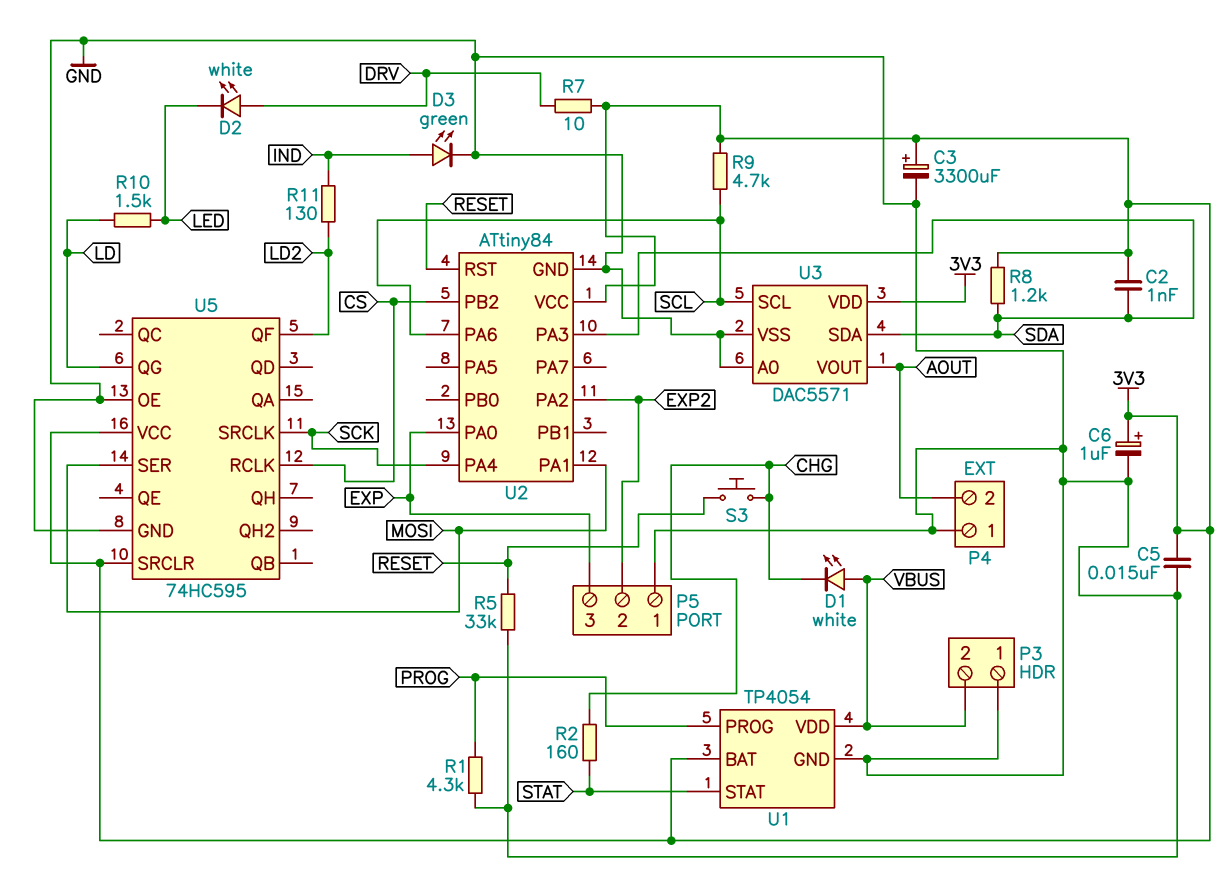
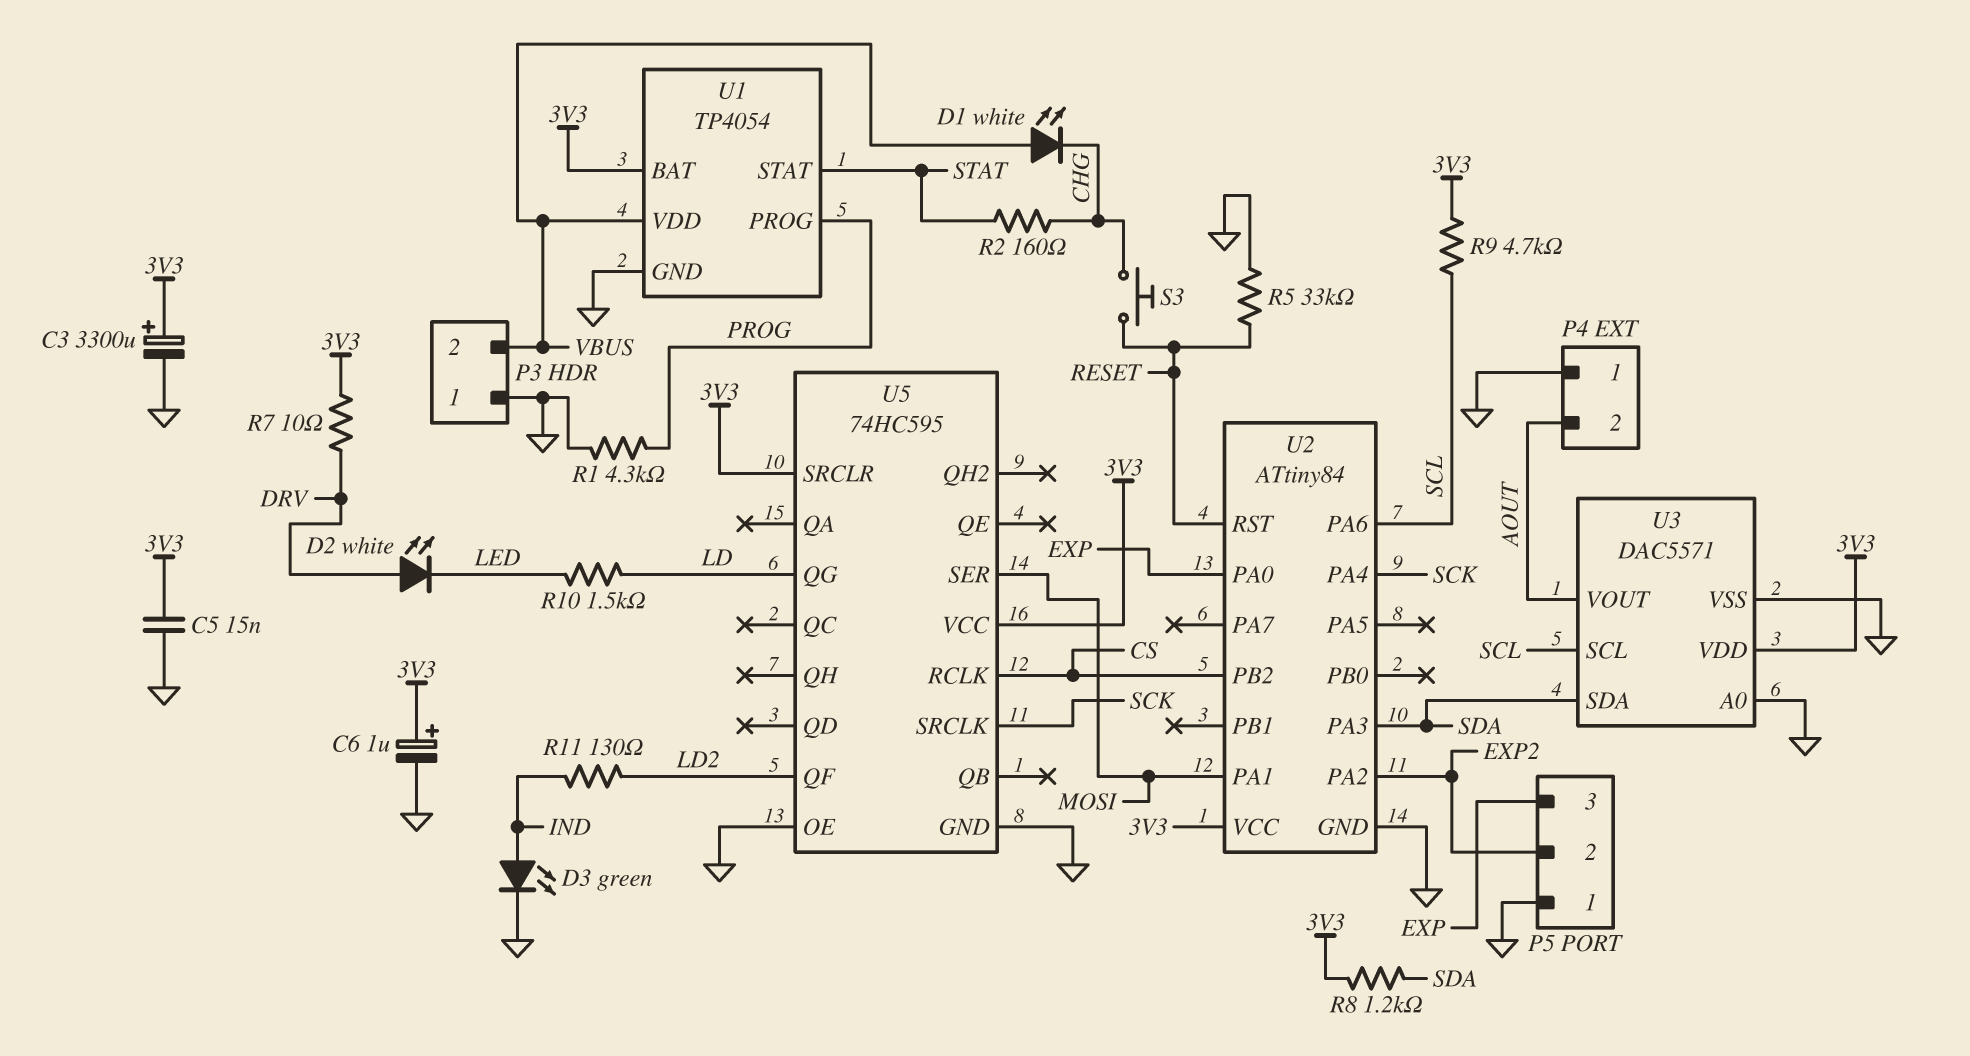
C2: 1nF (3V3, SDA) -> none

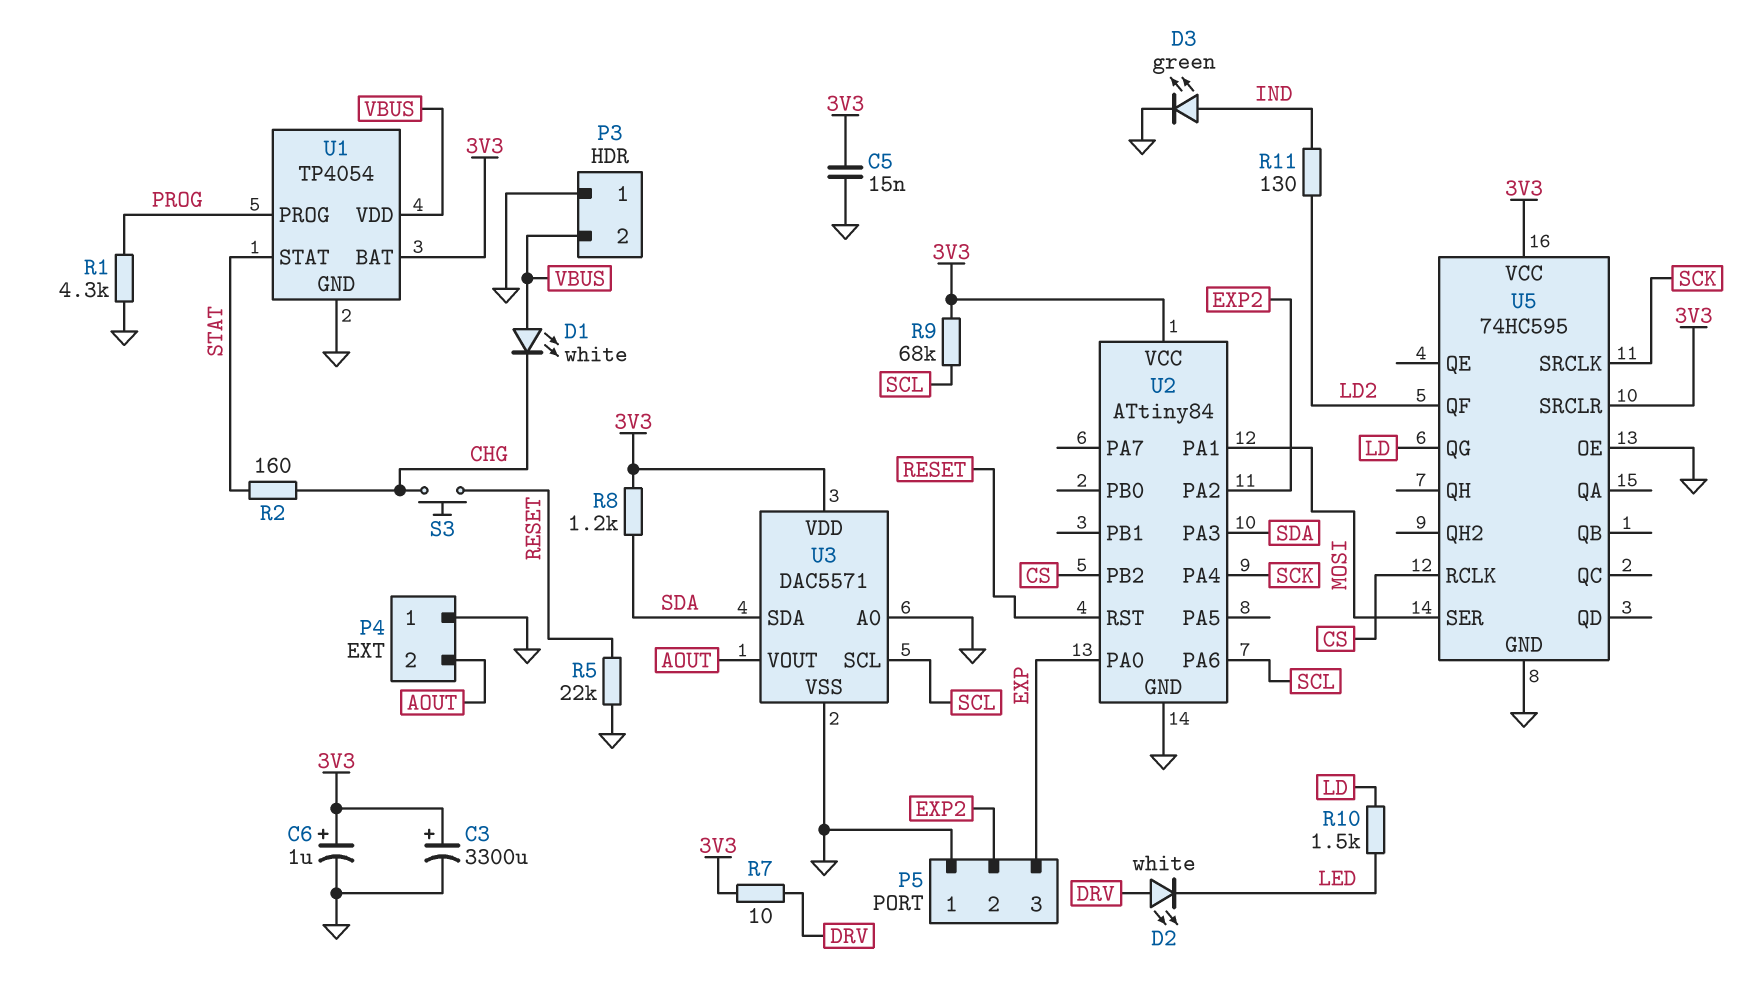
R5: 33k (GND, RESET) -> 22k (GND, RESET)
R9: 4.7k (3V3, SCL) -> 68k (3V3, SCL)

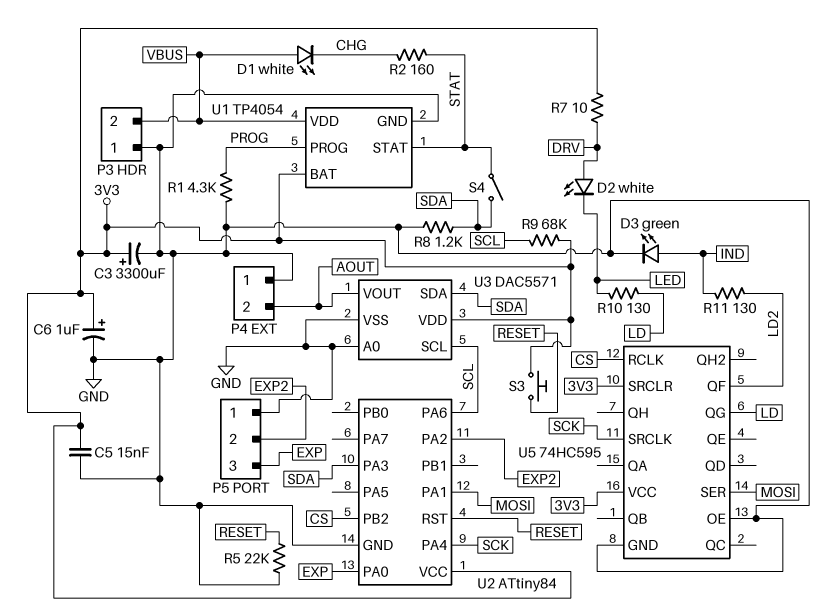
R8: 1.2k (3V3, SDA) -> 1.2k (GND, SDA)
R10: 1.5k (LD, LED) -> 130 (LD, LED)
S3: button (CHG, RESET) -> button (3V3, RESET)
S4: none -> switch (SDA, STAT)

